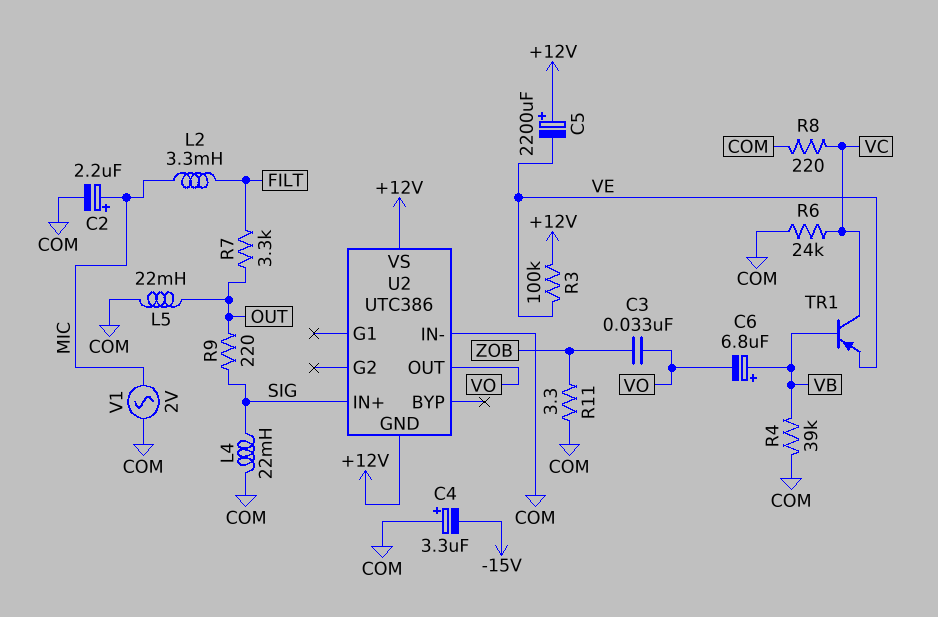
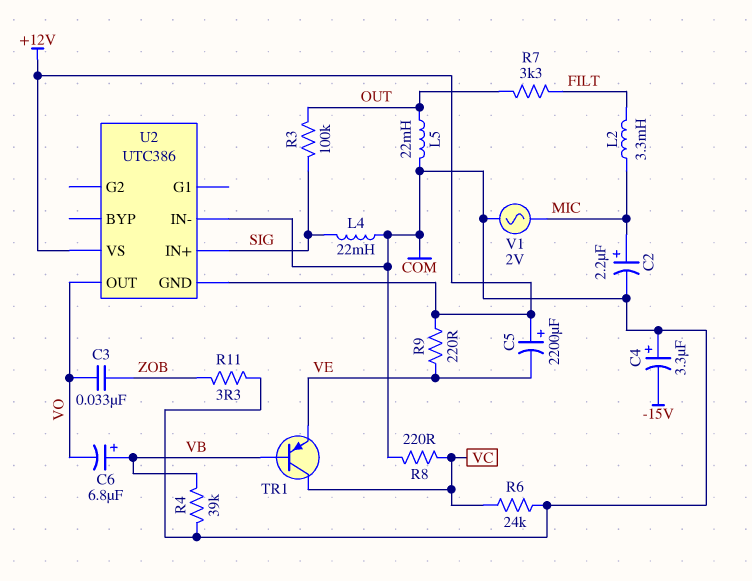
R3: 100k (+12V, VE) -> 100k (OUT, SIG)
R9: 220 (OUT, SIG) -> 220 (+12V, VE)

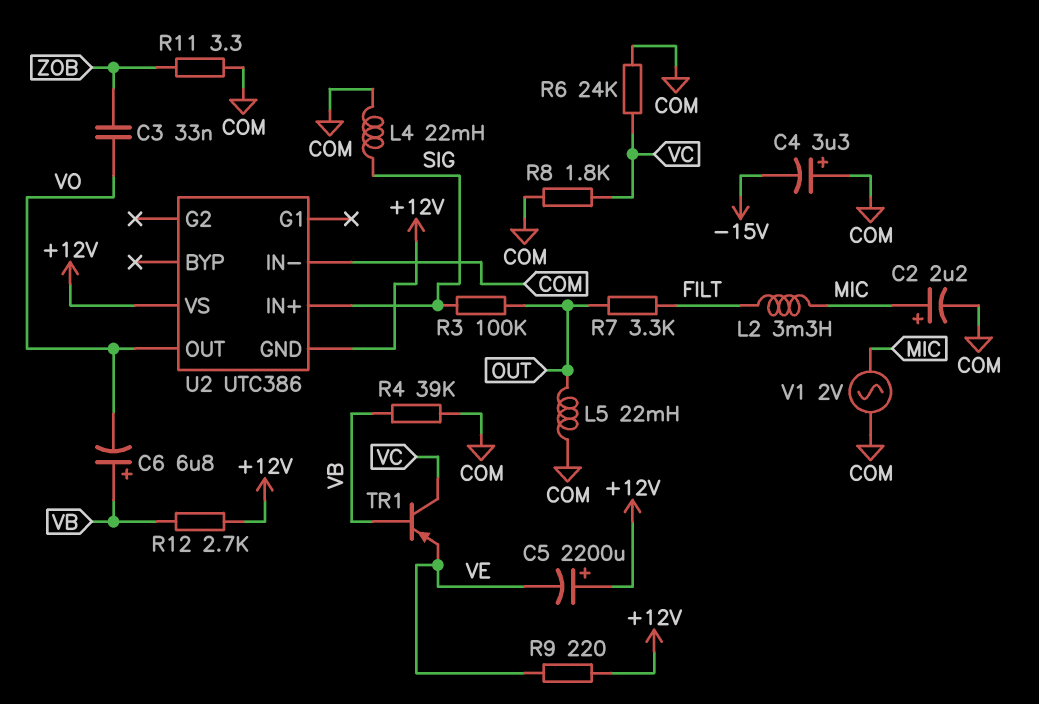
R8: 220 (COM, VC) -> 1.8k (COM, VC)
R12: none -> 2.7k (+12V, VB)

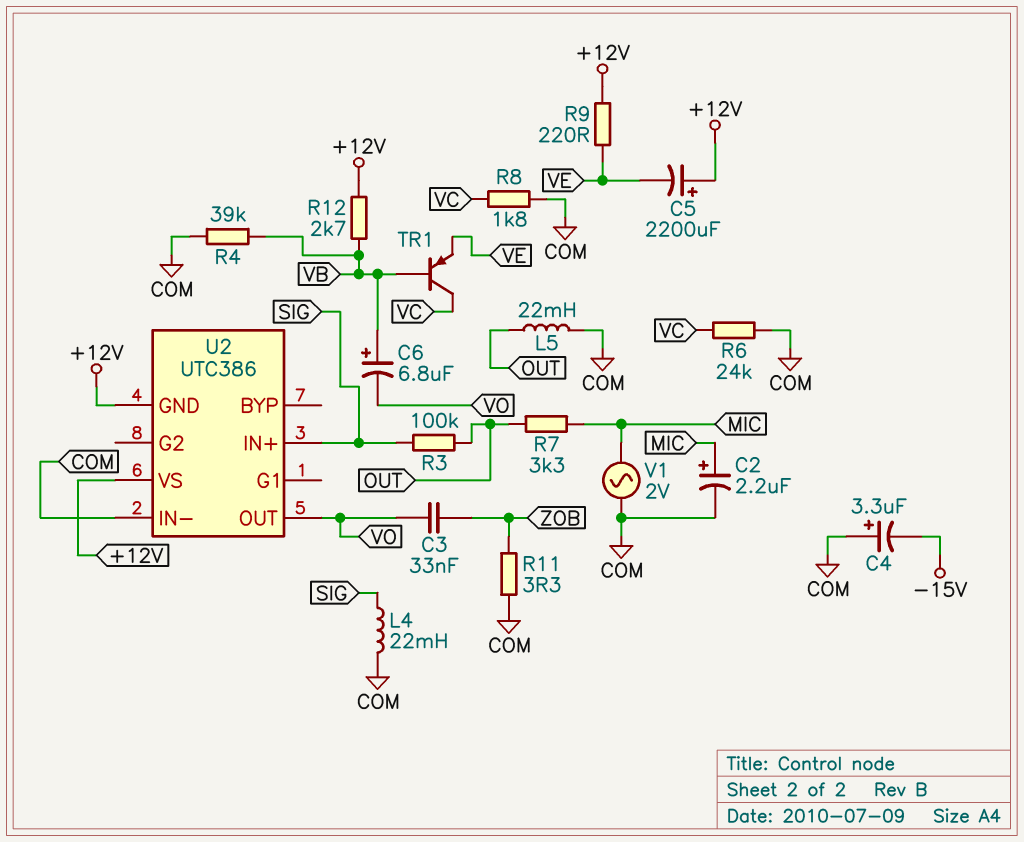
L2: 3.3mH (FILT, MIC) -> none
R7: 3.3k (FILT, OUT) -> 3.3k (MIC, OUT)

